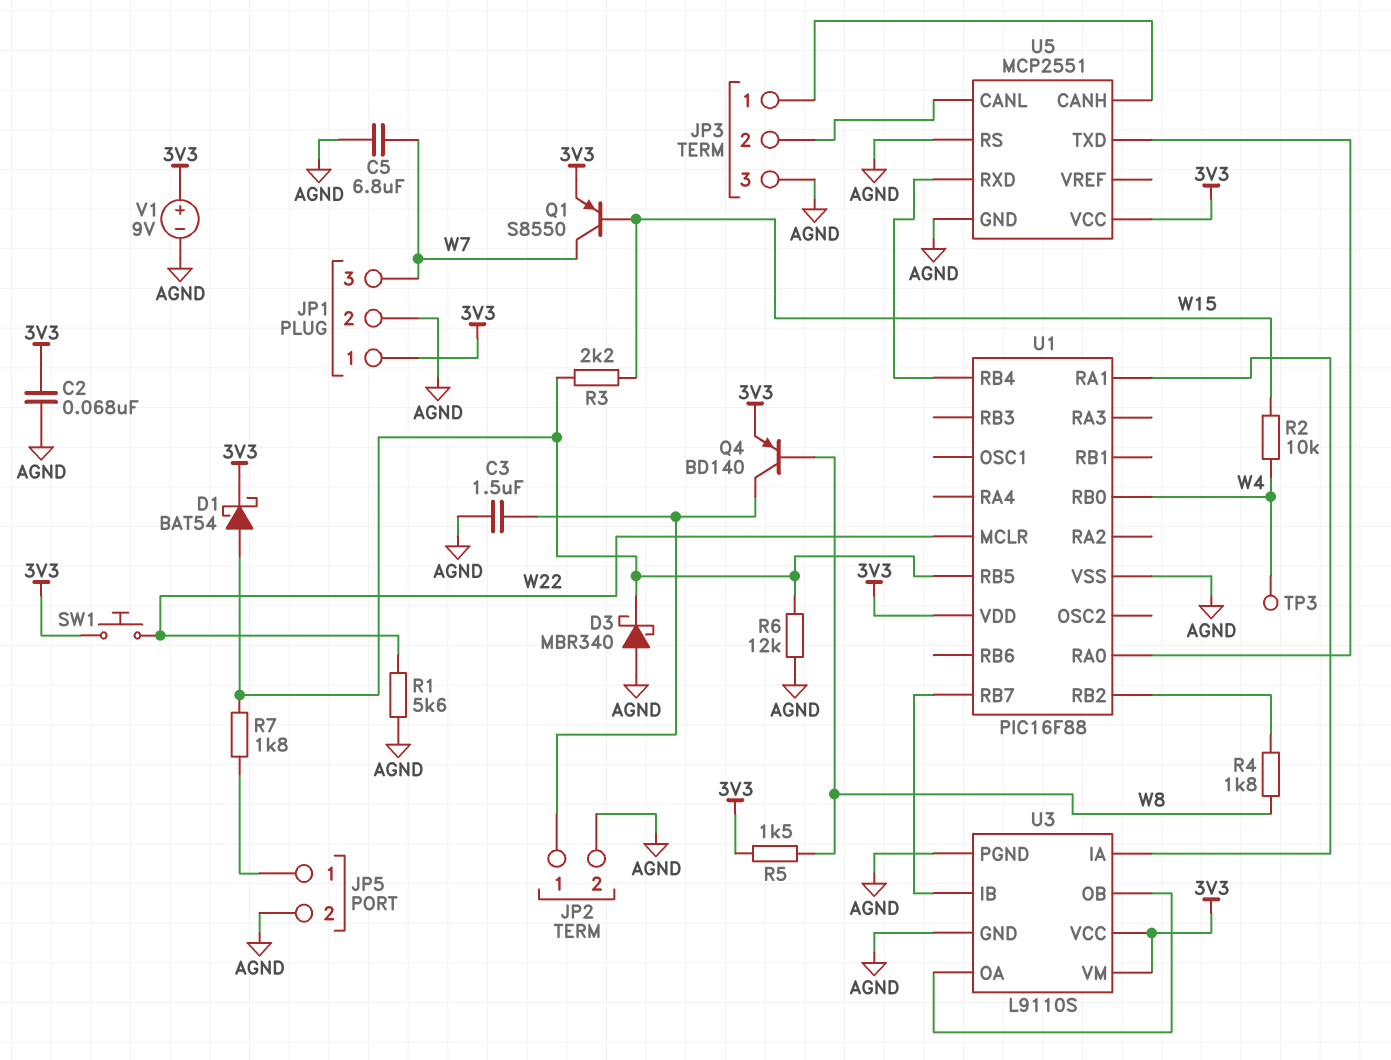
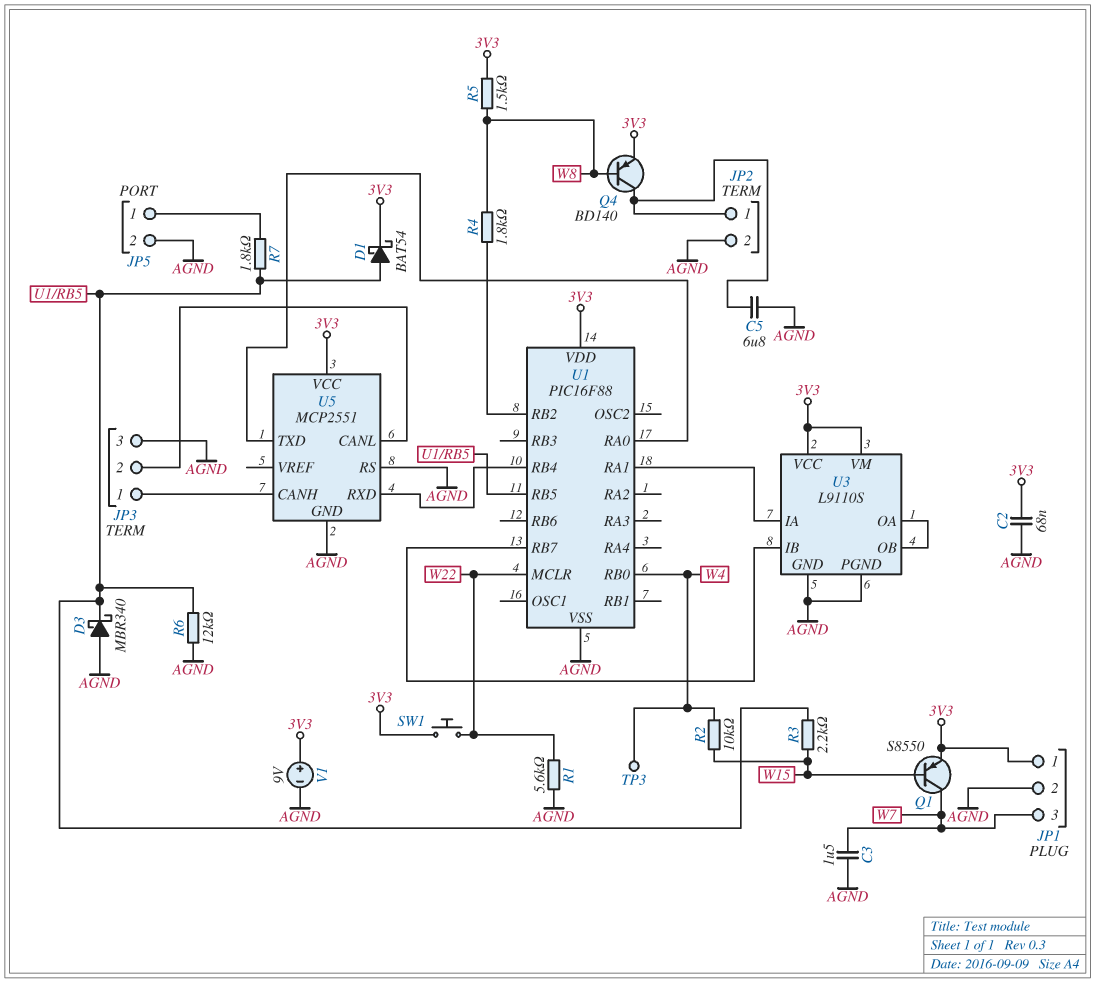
C3: 1.5uF (AGND, JP2/1) -> 1.5uF (AGND, W7)
C5: 6.8uF (AGND, W7) -> 6.8uF (AGND, JP2/1)

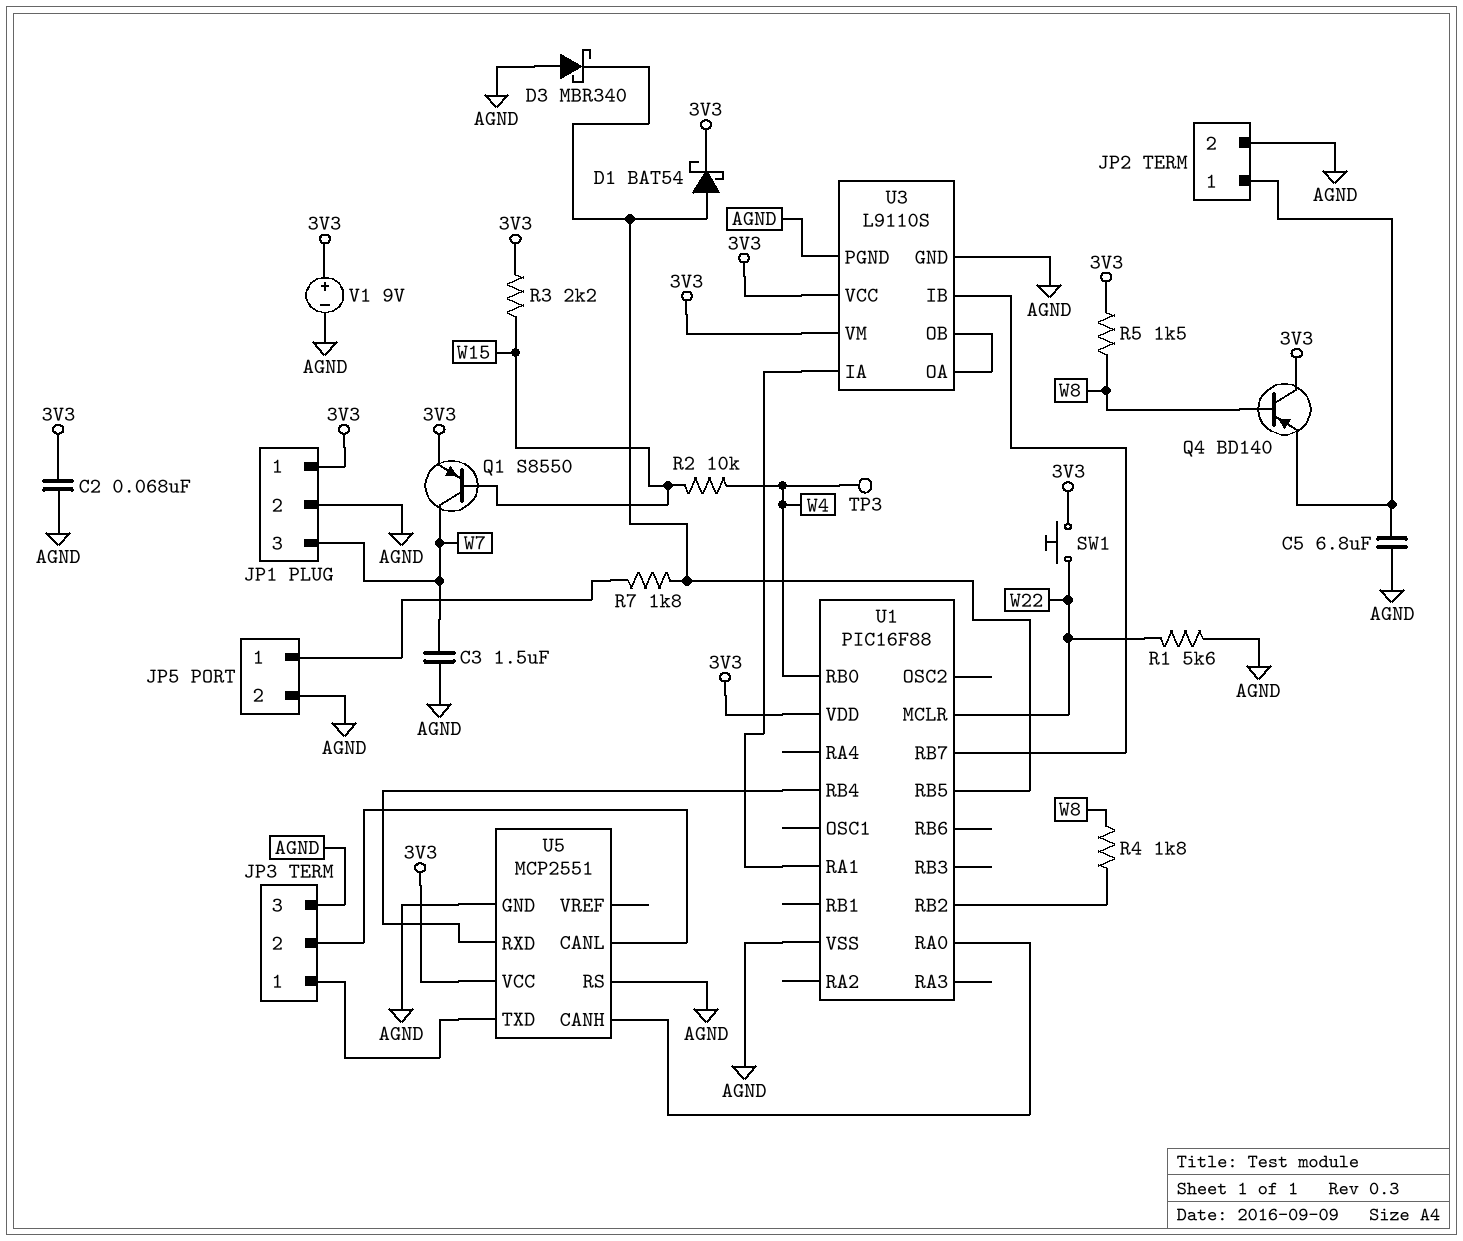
Q4: PNP BD140 (B W8, C JP2/1, E 3V3) -> PNP BD140 (B W8, C 3V3, E JP2/1)
R3: 2.2k (U1/RB5, W15) -> 2.2k (3V3, W15)
R6: 12k (AGND, U1/RB5) -> none
U5 pin CANH: JP3/1 -> U1/RA0
U5 pin TXD: U1/RA0 -> JP3/1

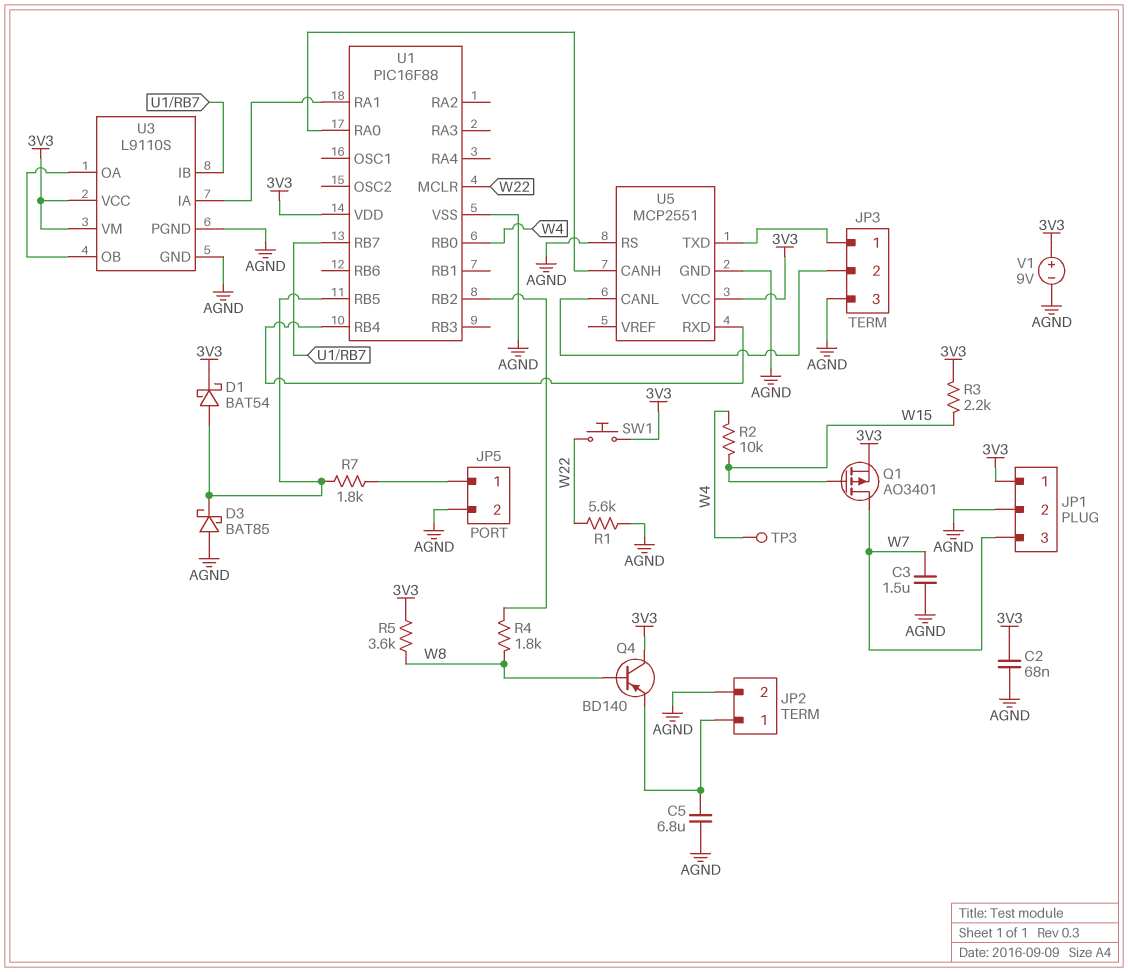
D3: schottky MBR340 (A AGND, K U1/RB5) -> schottky BAT85 (A AGND, K U1/RB5)
Q1: PNP S8550 (B W15, C W7, E 3V3) -> PMOS AO3401 (G W15, D W7, S 3V3)
R5: 1.5k (3V3, W8) -> 3.6k (3V3, W8)

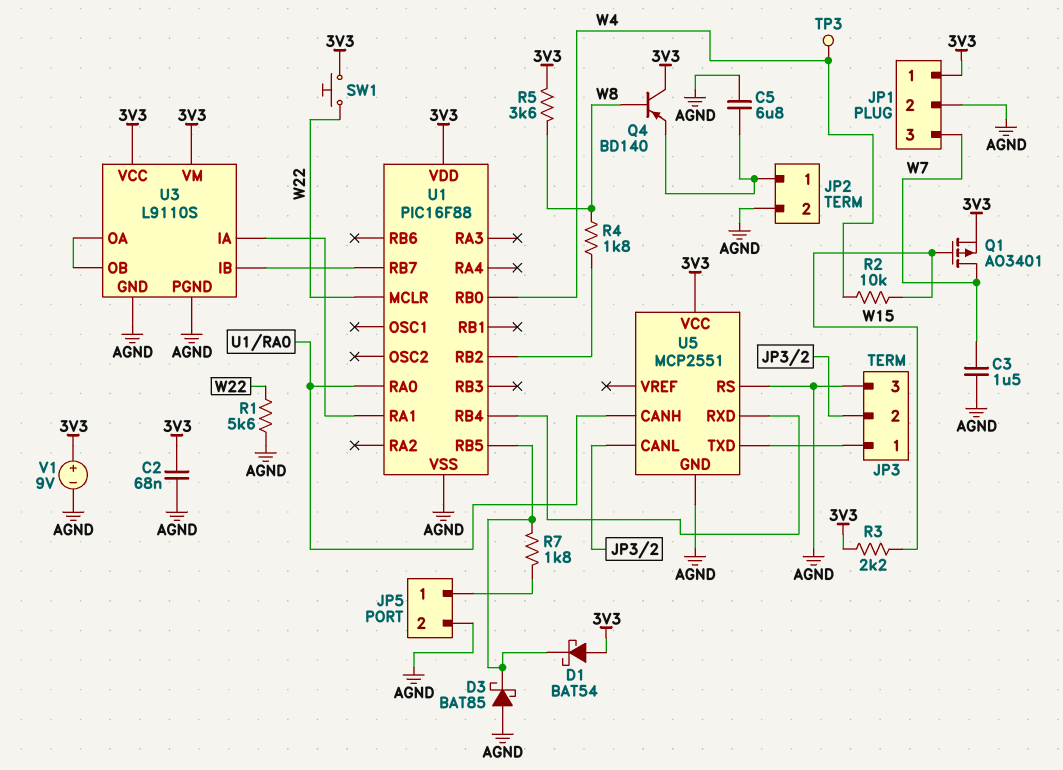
D1: schottky BAT54 (A U1/RB5, K 3V3) -> schottky BAT54 (A 3V3, K U1/RB5)

